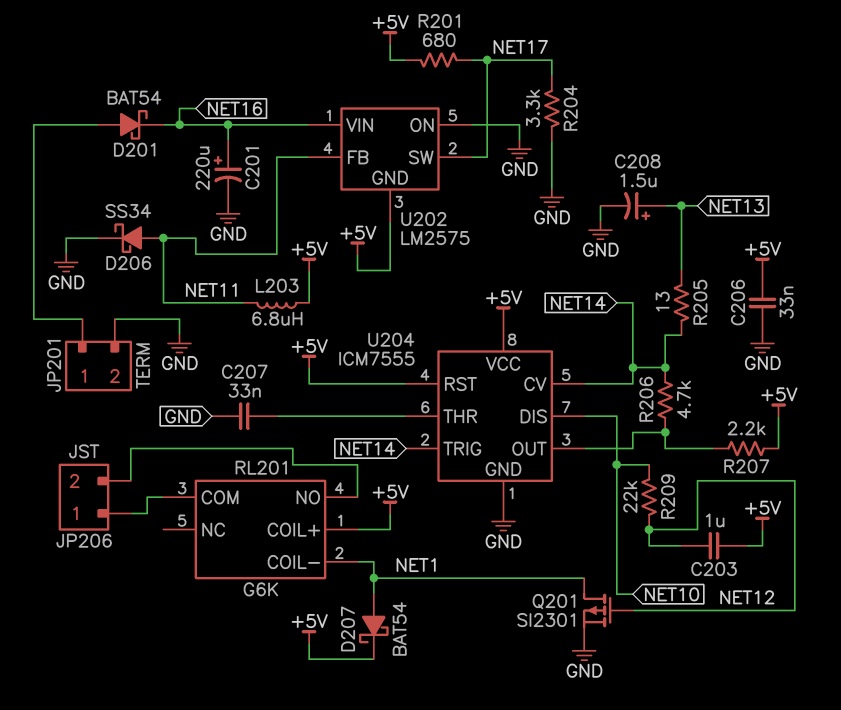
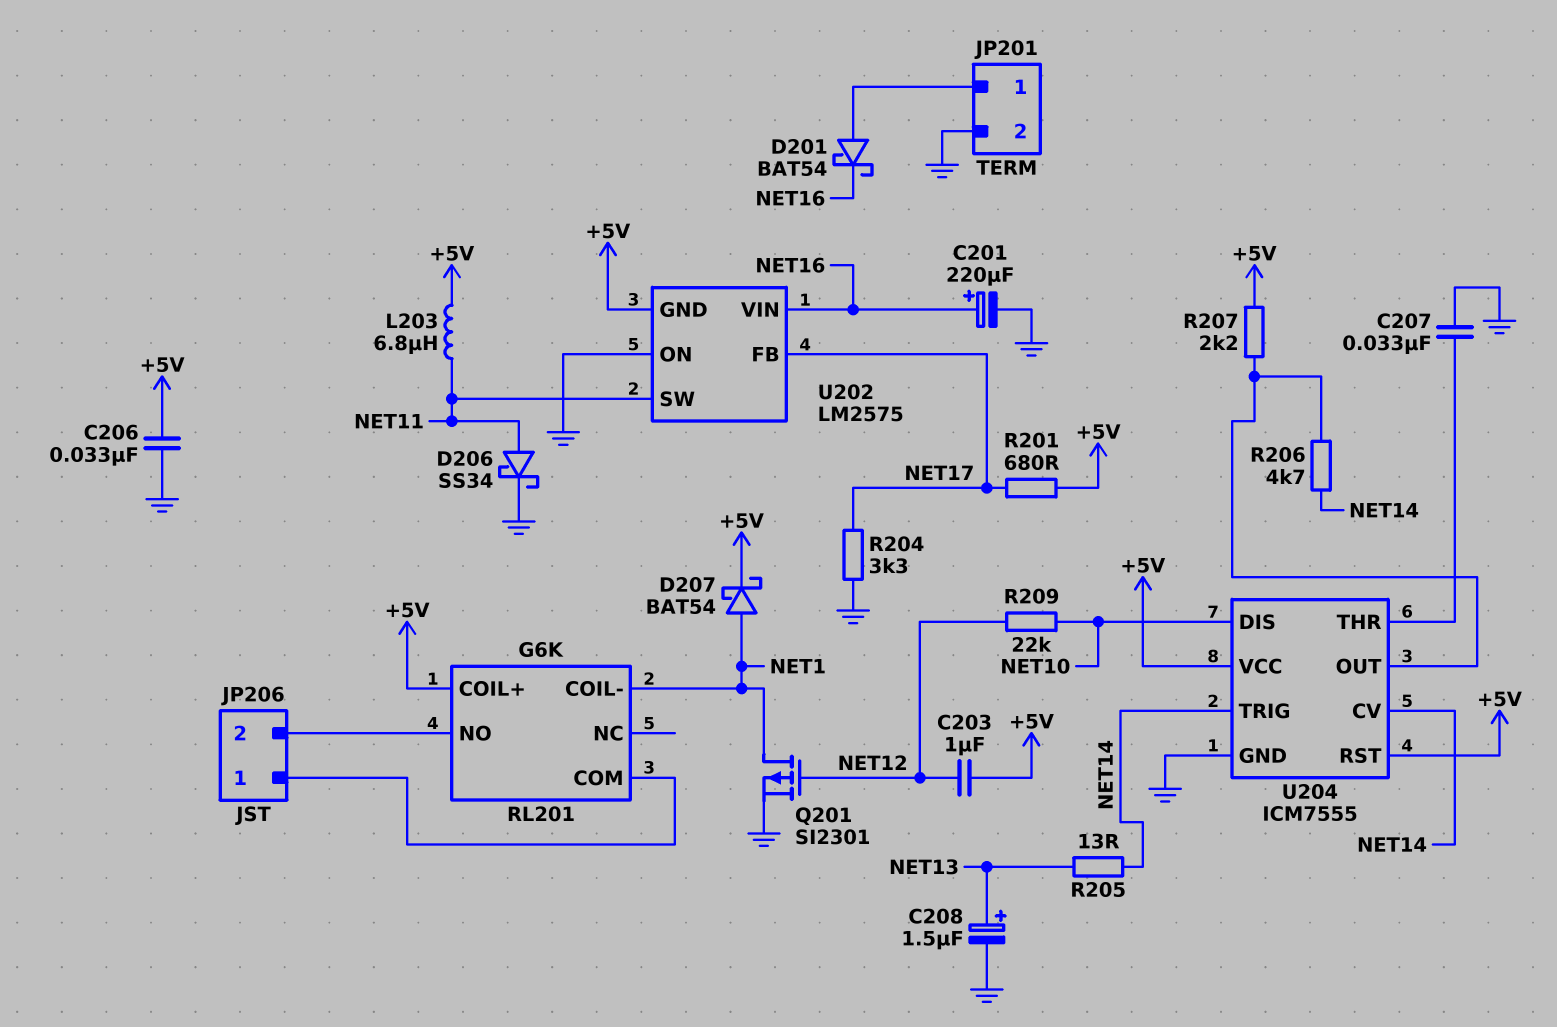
U202 pin FB: NET11 -> NET17
U202 pin SW: NET17 -> NET11

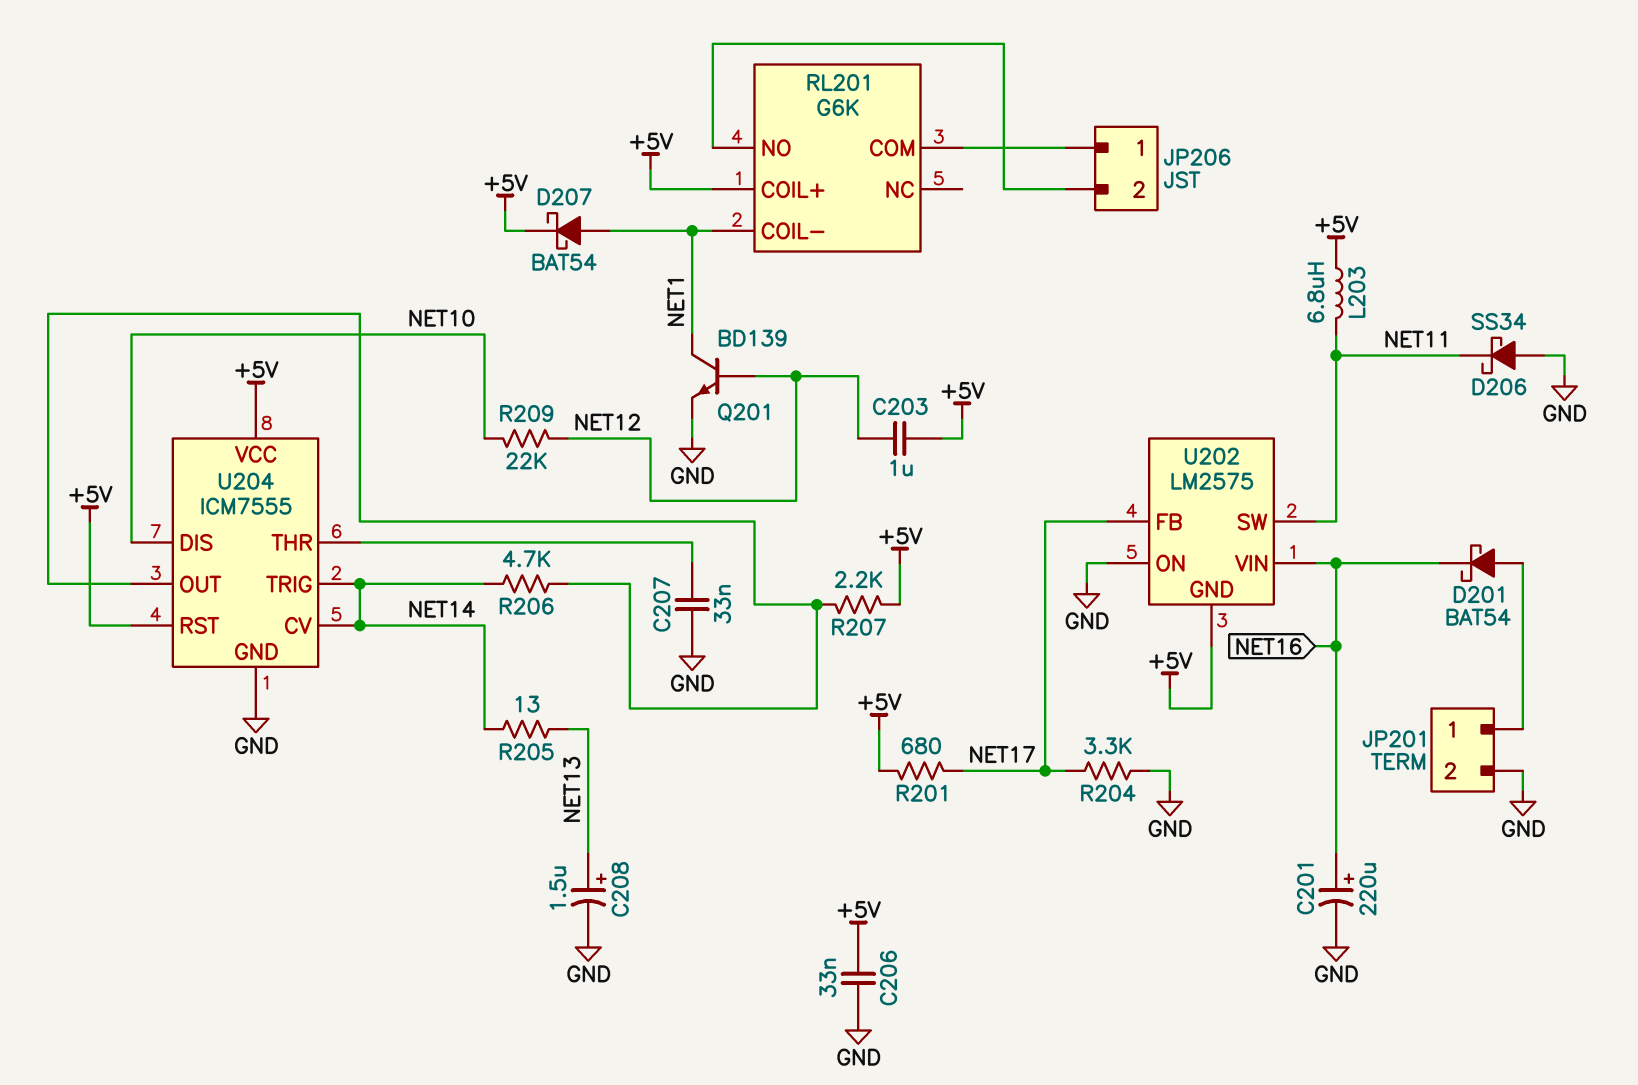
D206: schottky SS34 (A NET11, K GND) -> schottky SS34 (A GND, K NET11)
Q201: PMOS SI2301 (G NET12, D NET1, S GND) -> NPN BD139 (B NET12, C NET1, E GND)

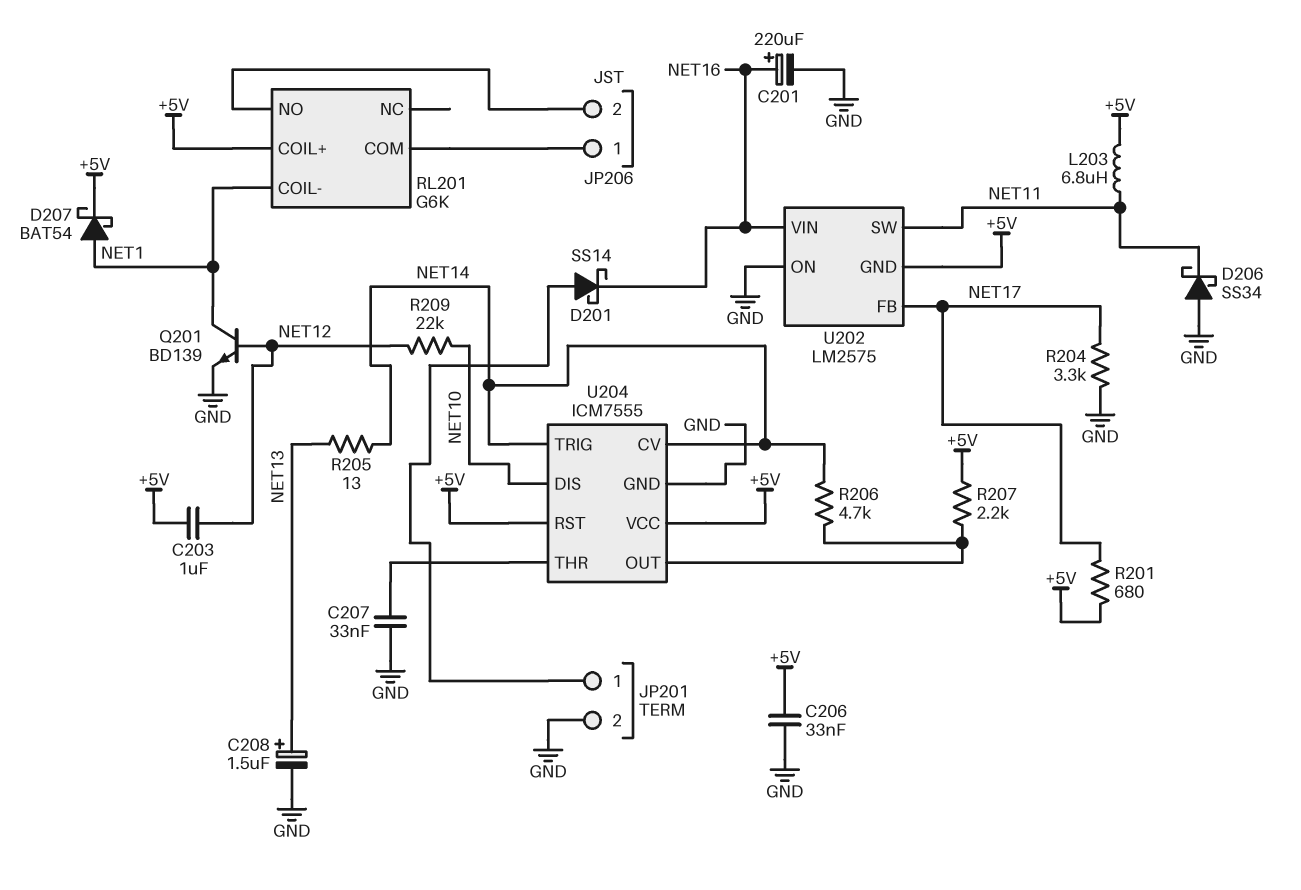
D201: schottky BAT54 (A JP201/1, K NET16) -> schottky SS14 (A JP201/1, K NET16)

